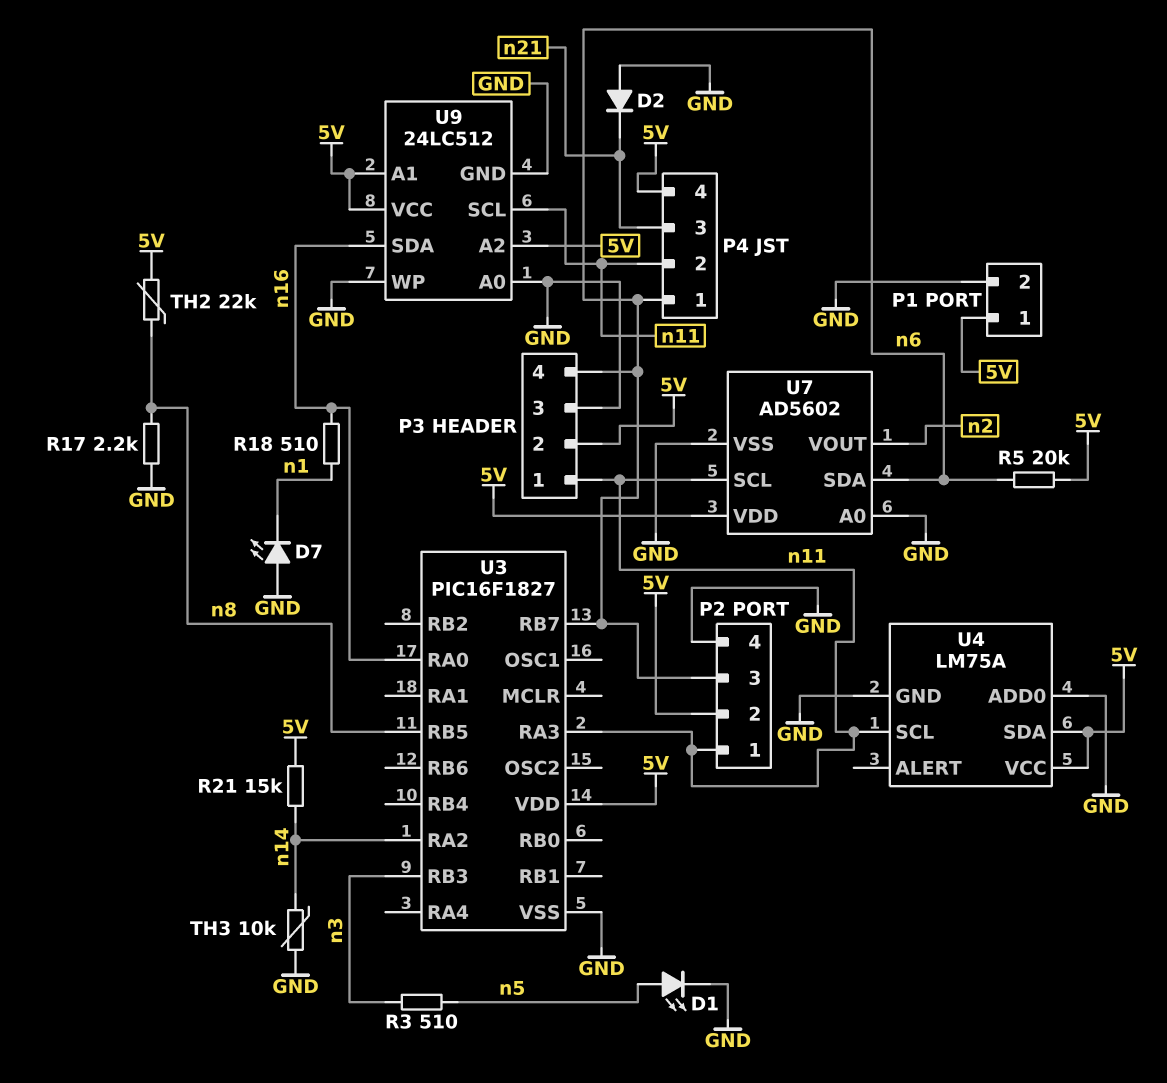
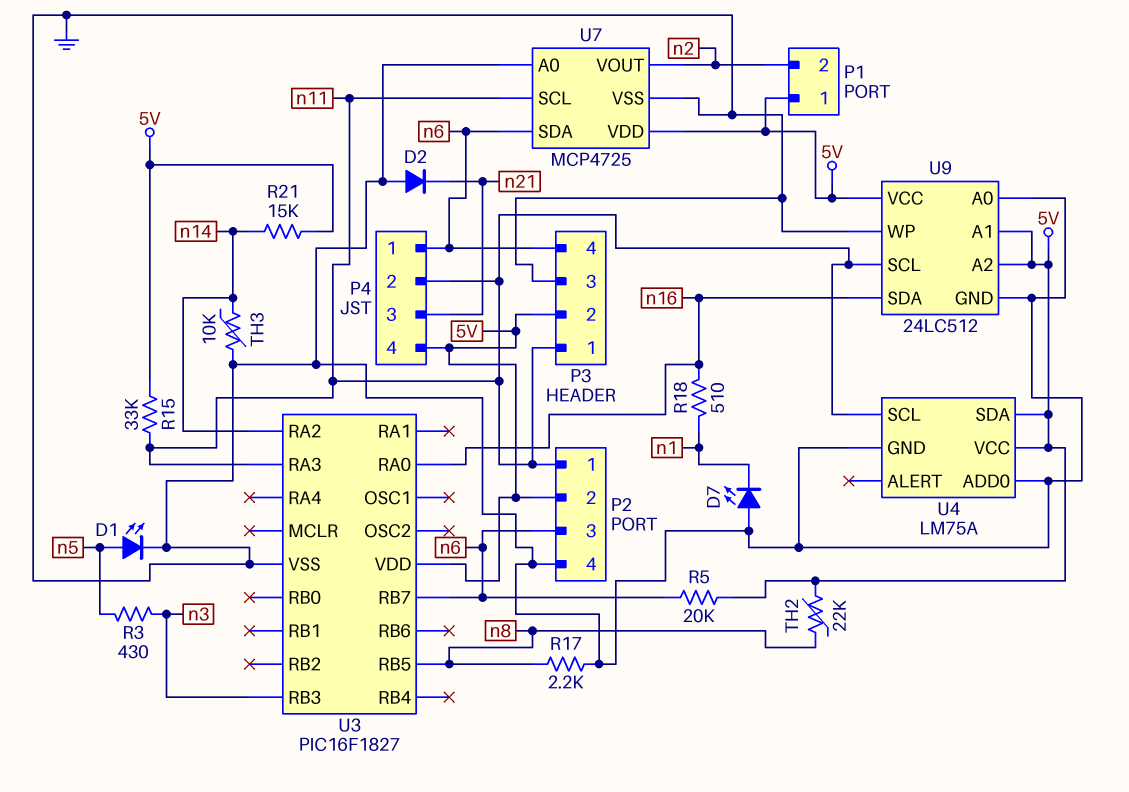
P1 pin 2: GND -> n2
R3: 510 (n3, n5) -> 430 (n3, n5)
R15: none -> 33k (5V, n11)
U7: AD5602 -> MCP4725

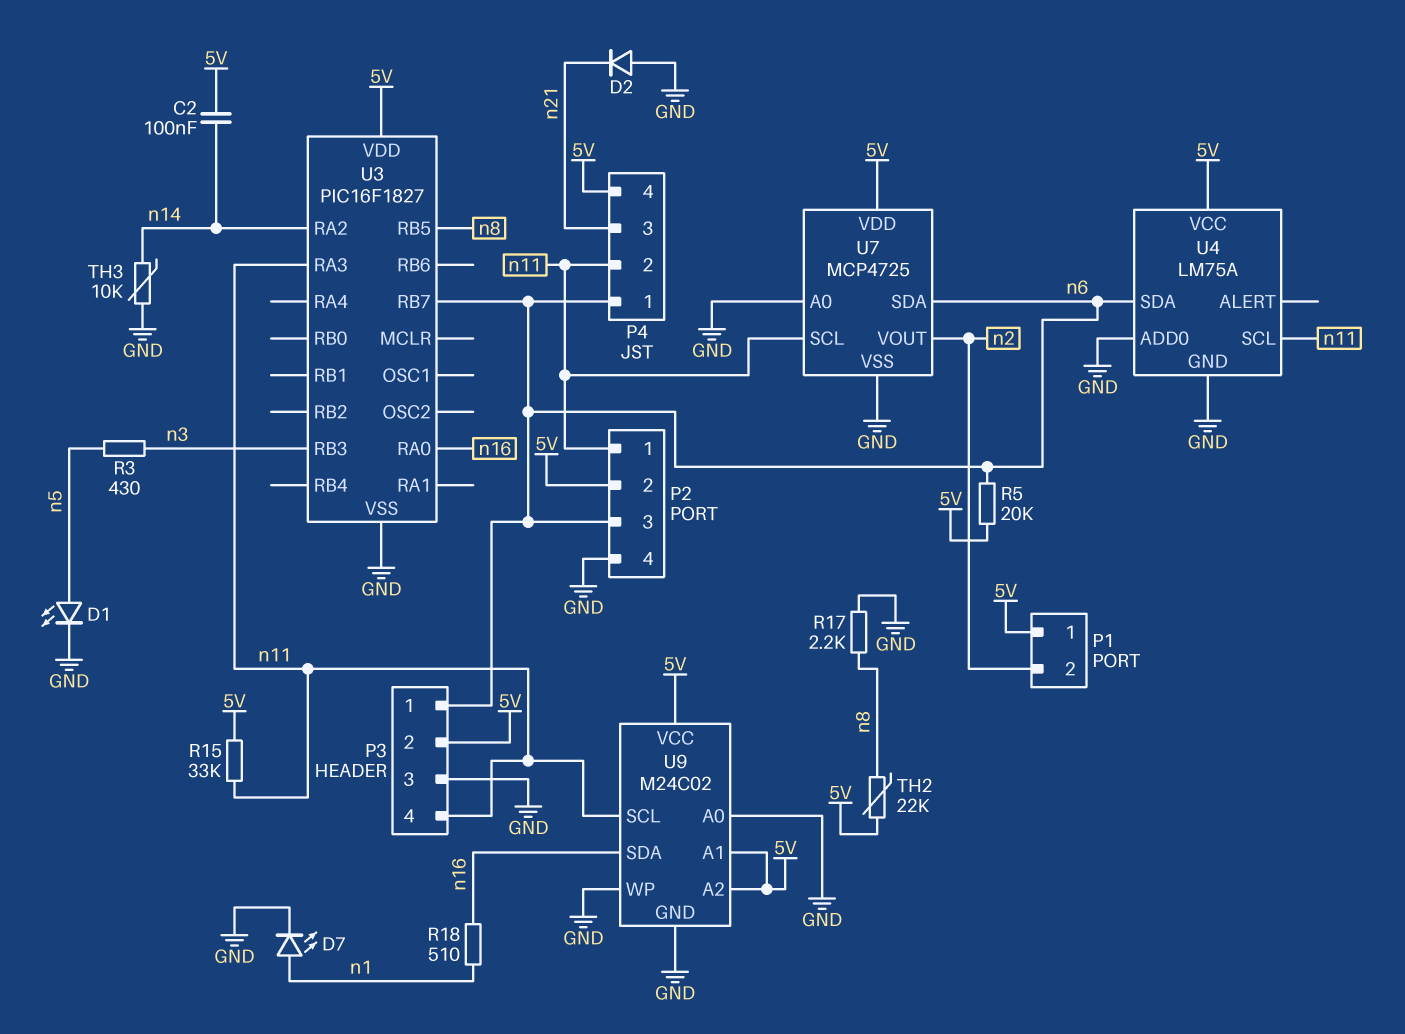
C2: none -> 100nF (5V, n14)
D7: LED (A GND, K n1) -> LED (A n1, K GND)
P3 pin 1: n11 -> n6
P3 pin 4: n6 -> n11
R21: 15k (5V, n14) -> none
U4 pin SDA: 5V -> n6
U9: 24LC512 -> M24C02

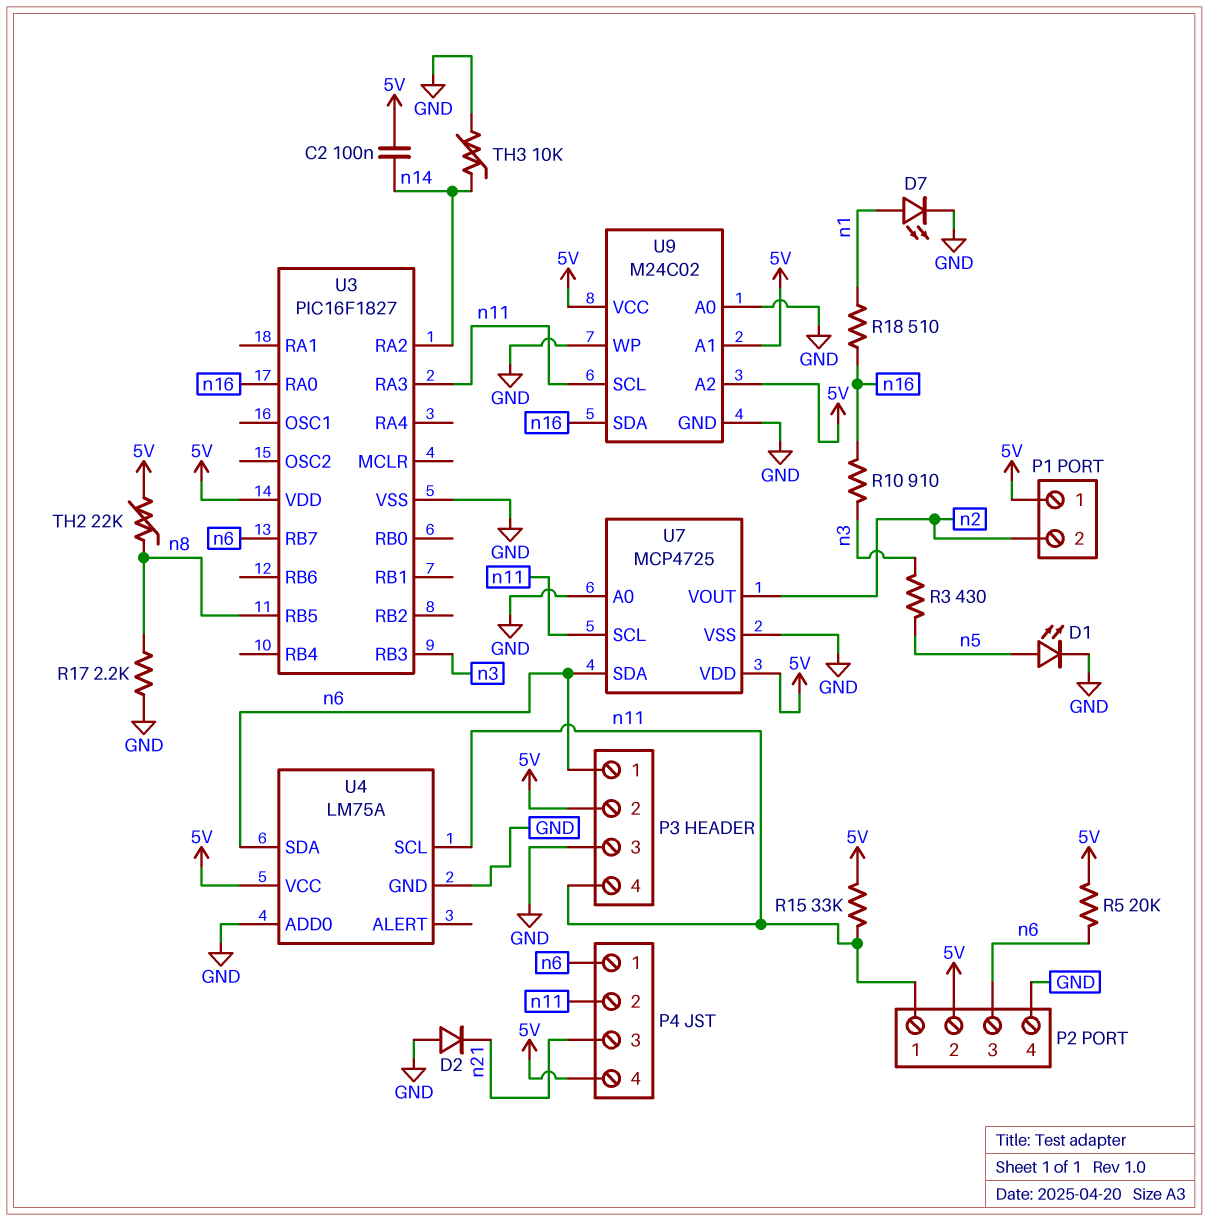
R10: none -> 910 (n3, n16)

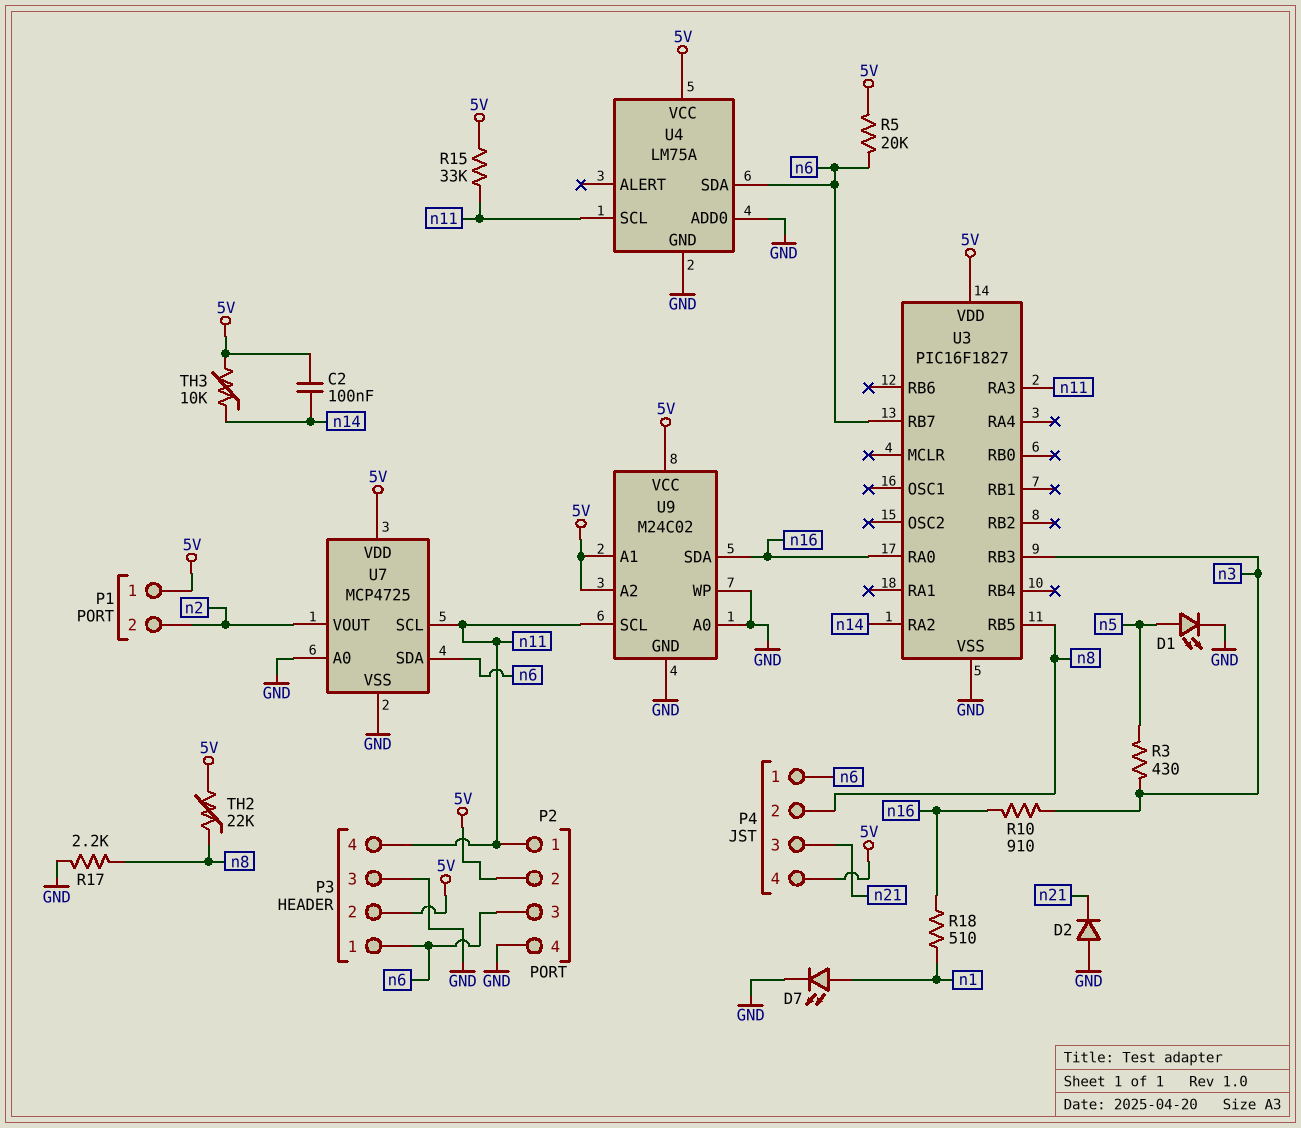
P4 pin 2: n11 -> n8
TH3: 10k (GND, n14) -> 10k (5V, n14)

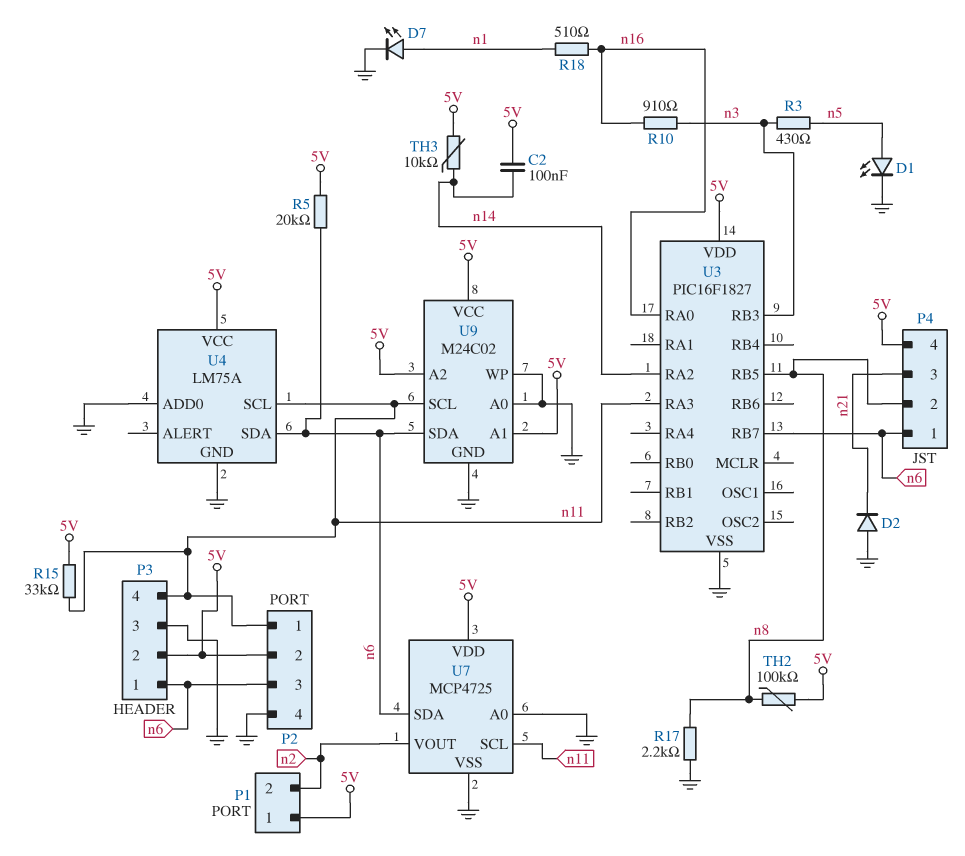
TH2: 22k (5V, n8) -> 100k (5V, n8)
U9 pin SDA: n16 -> n6

